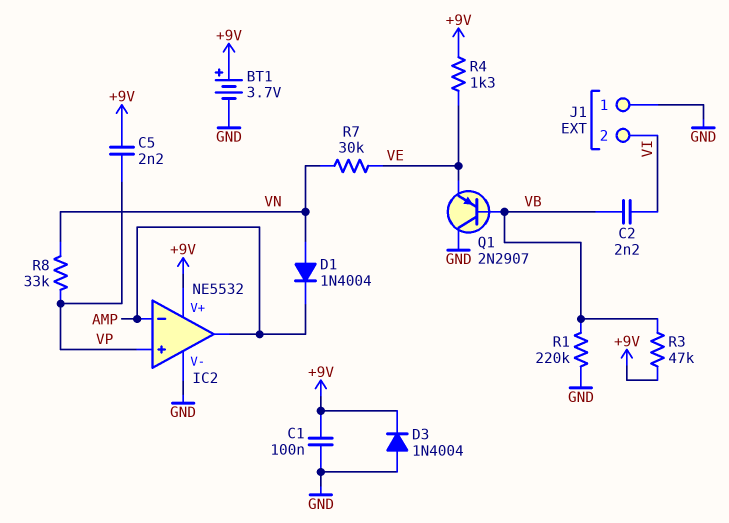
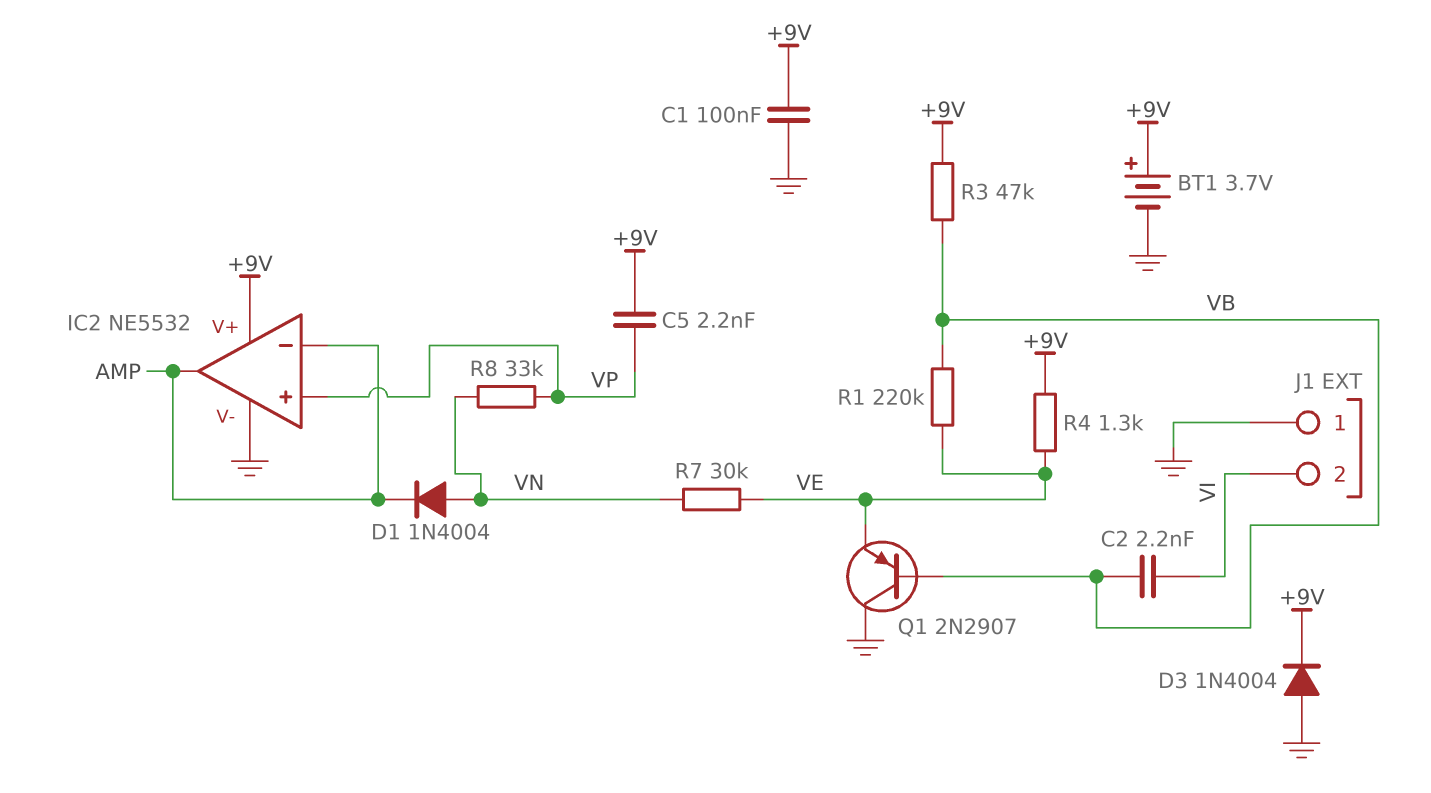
R1: 220k (GND, VB) -> 220k (VB, VE)

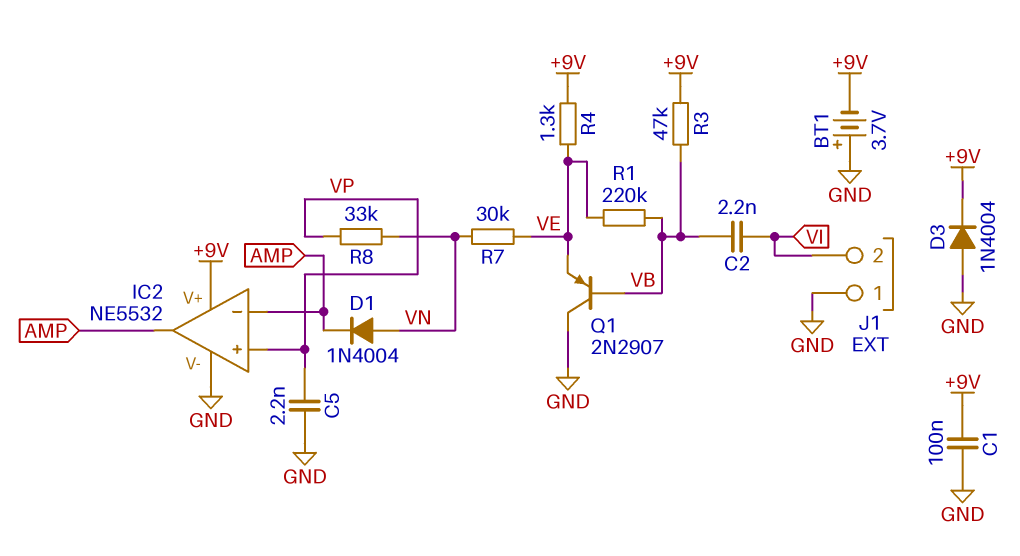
BT1: 3.7V (plus +9V, minus GND) -> 3.7V (plus GND, minus +9V)
C5: 2.2nF (+9V, VP) -> 2.2nF (GND, VP)

